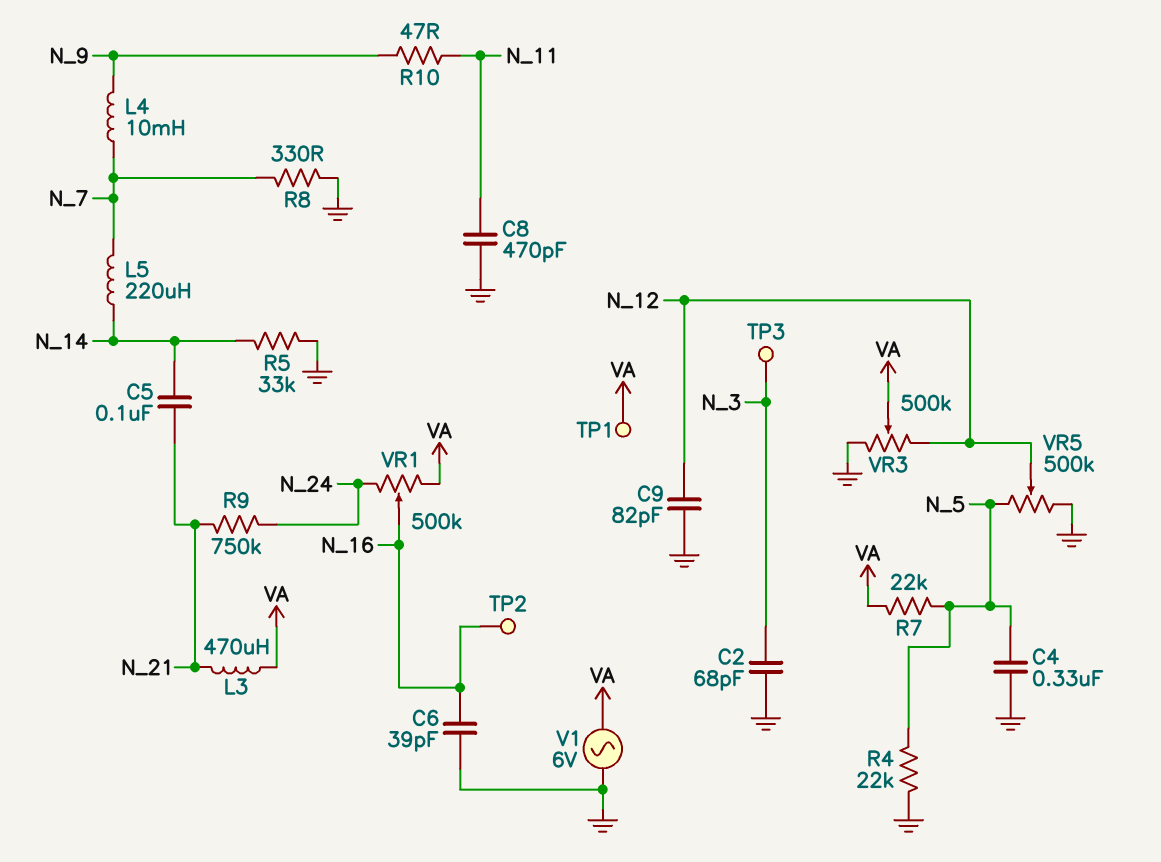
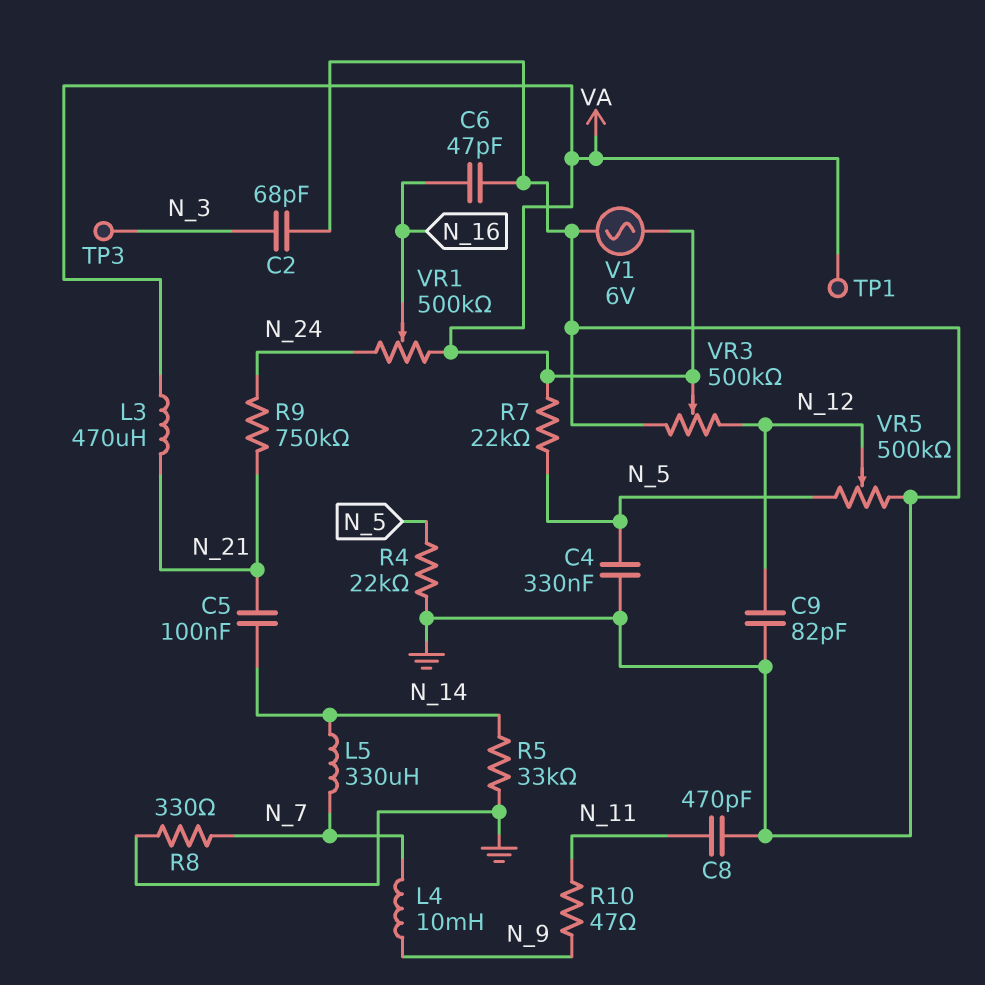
C6: 39pF (GND, N_16) -> 47pF (GND, N_16)
L5: 220uH (N_7, N_14) -> 330uH (N_7, N_14)
TP2: test point (N_16) -> none

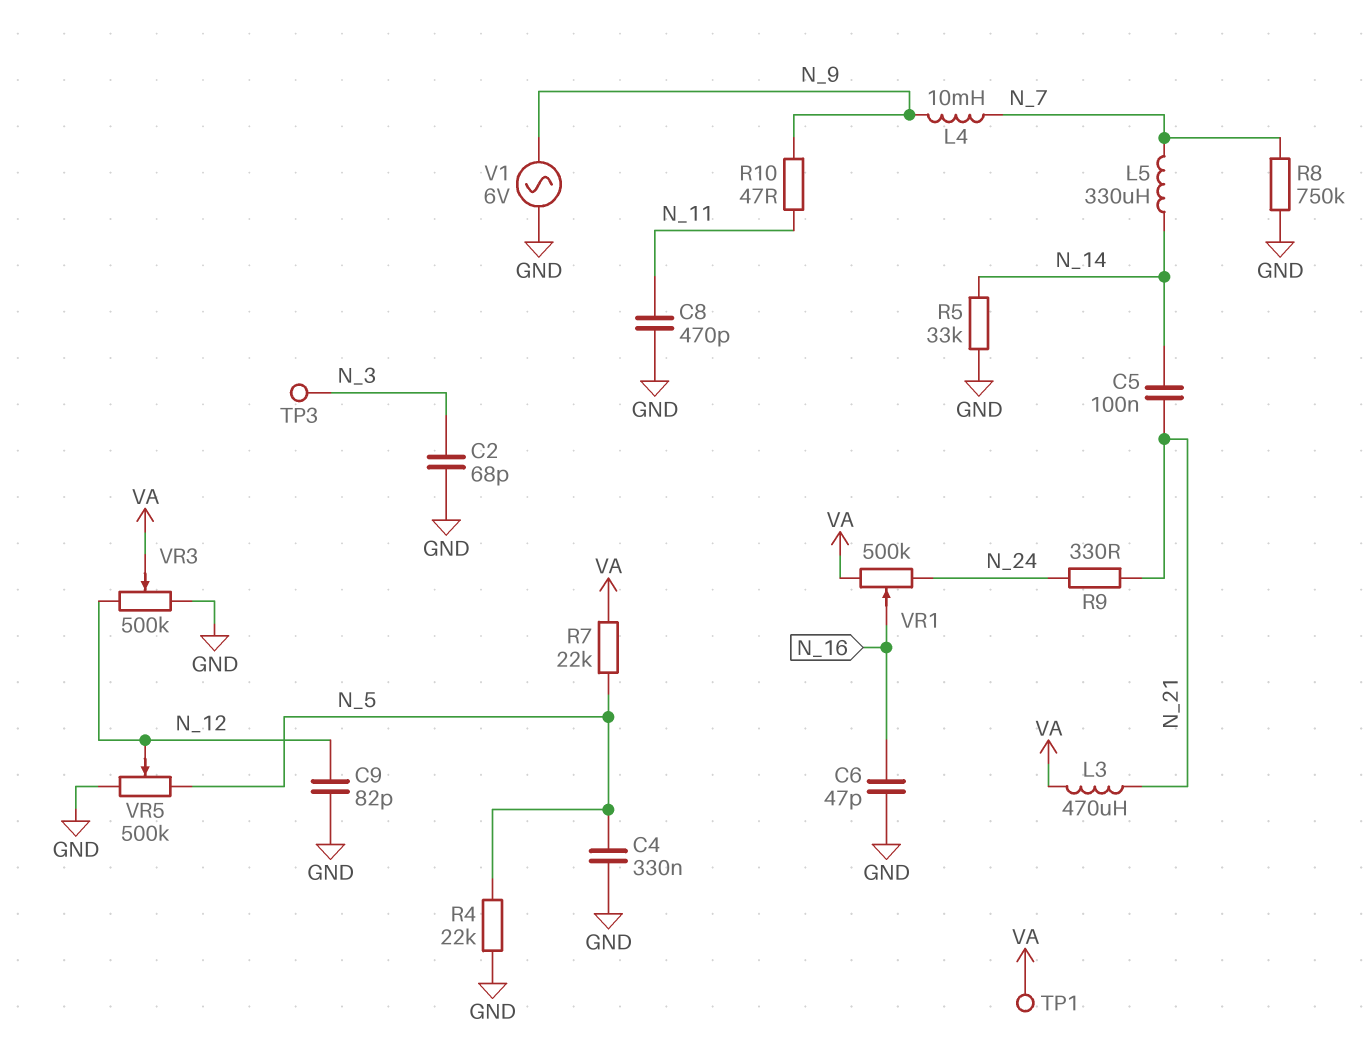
R8: 330 (GND, N_7) -> 750k (GND, N_7)
R9: 750k (N_21, N_24) -> 330 (N_21, N_24)
V1: AC 6V (GND, VA) -> AC 6V (GND, N_9)

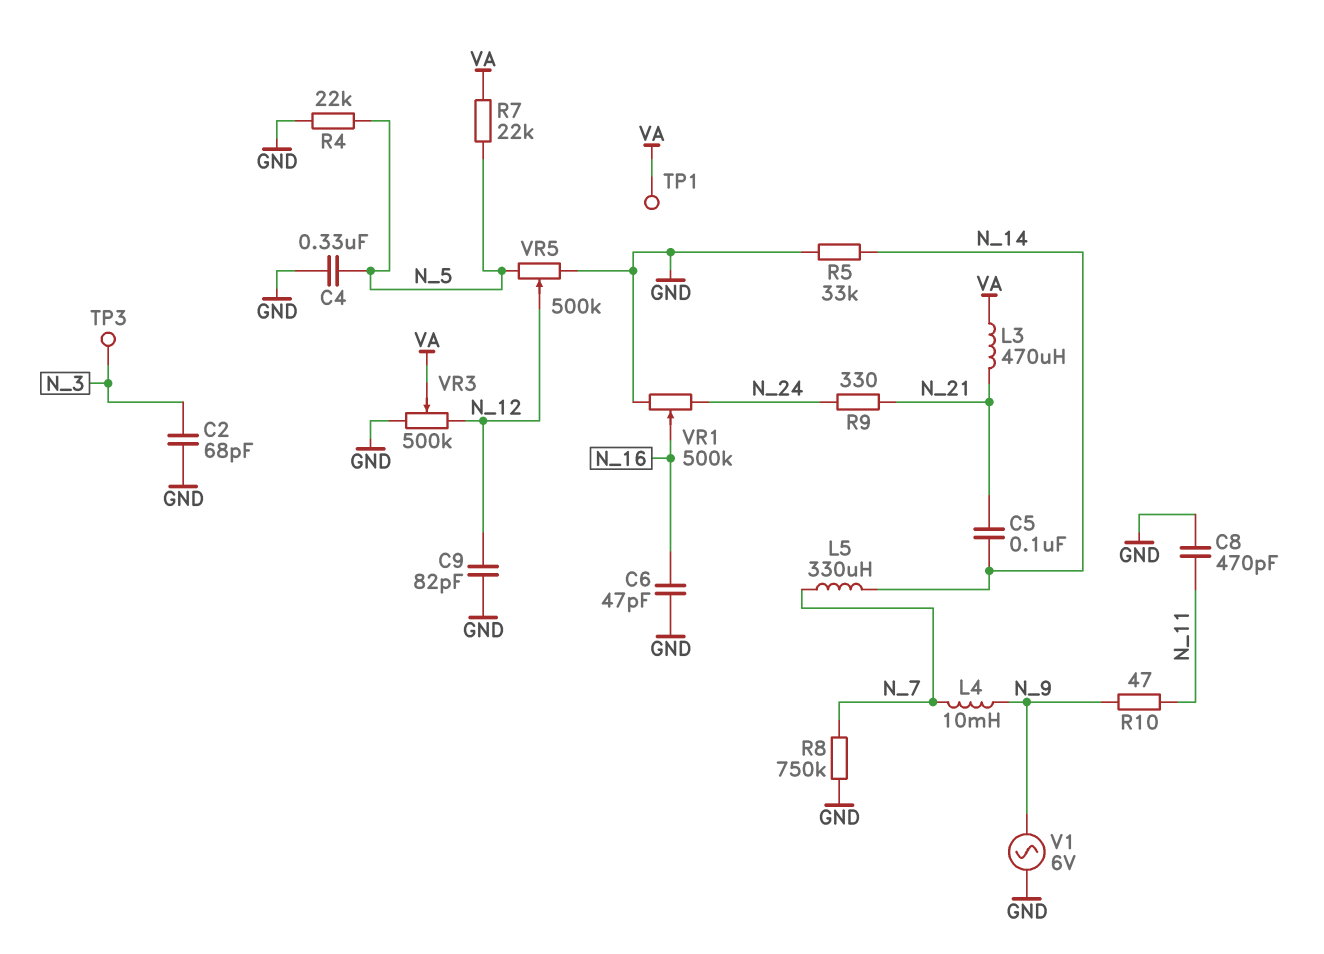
VR1: 500k (N_24, VA, wiper N_16) -> 500k (GND, N_24, wiper N_16)

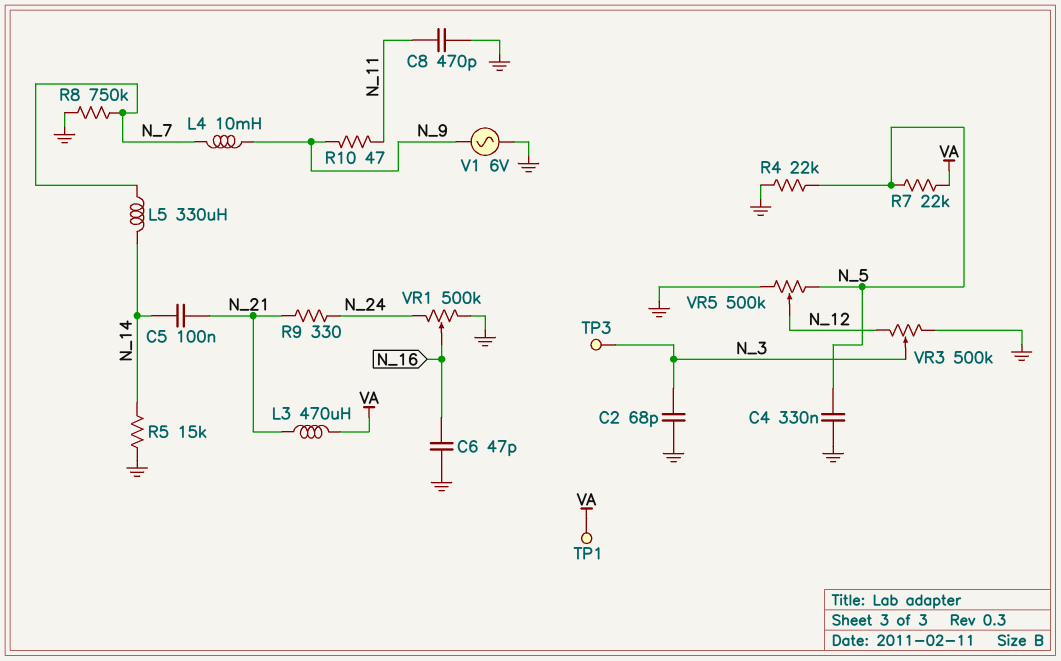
C9: 82pF (GND, N_12) -> none
R5: 33k (GND, N_14) -> 15k (GND, N_14)
VR3: 500k (GND, N_12, wiper VA) -> 500k (GND, N_12, wiper N_3)

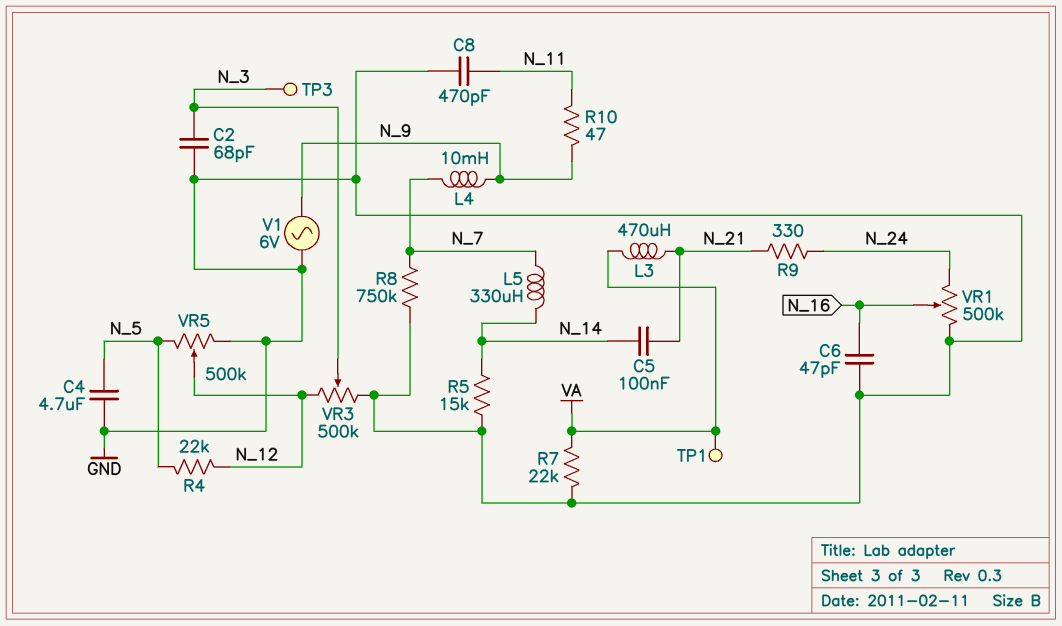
C4: 330nF (GND, N_5) -> 4.7uF (GND, N_5)
R4: 22k (GND, N_5) -> 22k (N_5, N_12)
R7: 22k (N_5, VA) -> 22k (GND, VA)

